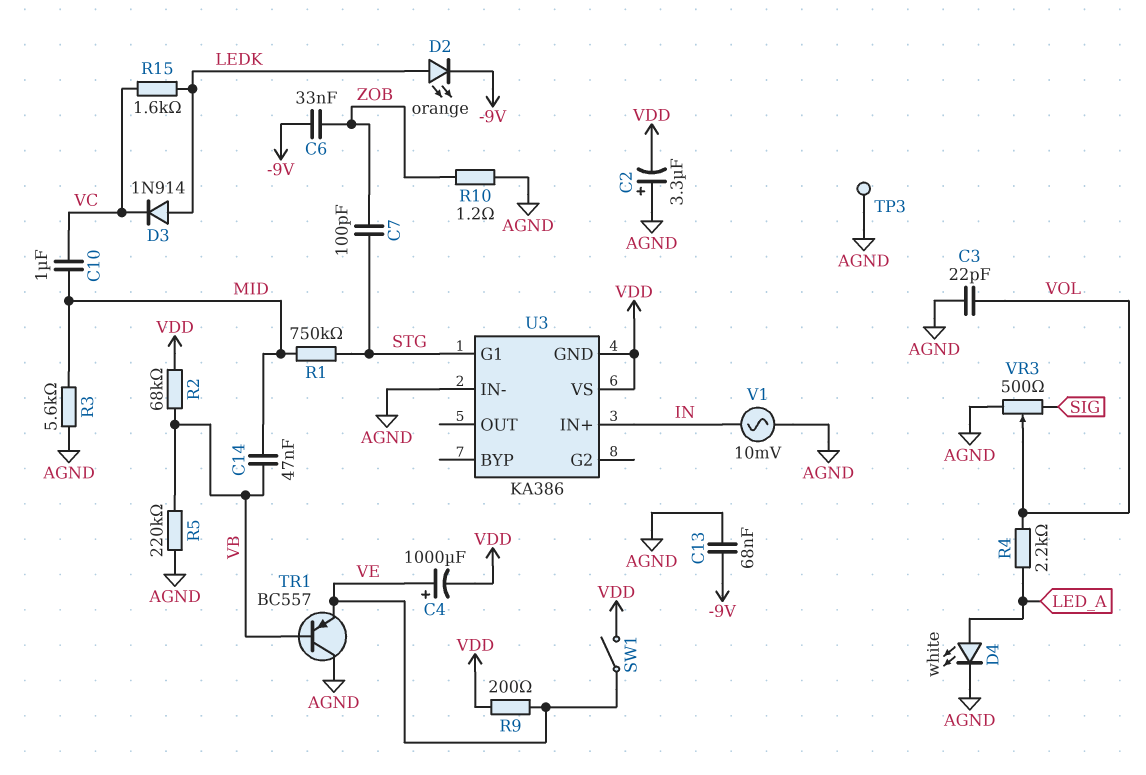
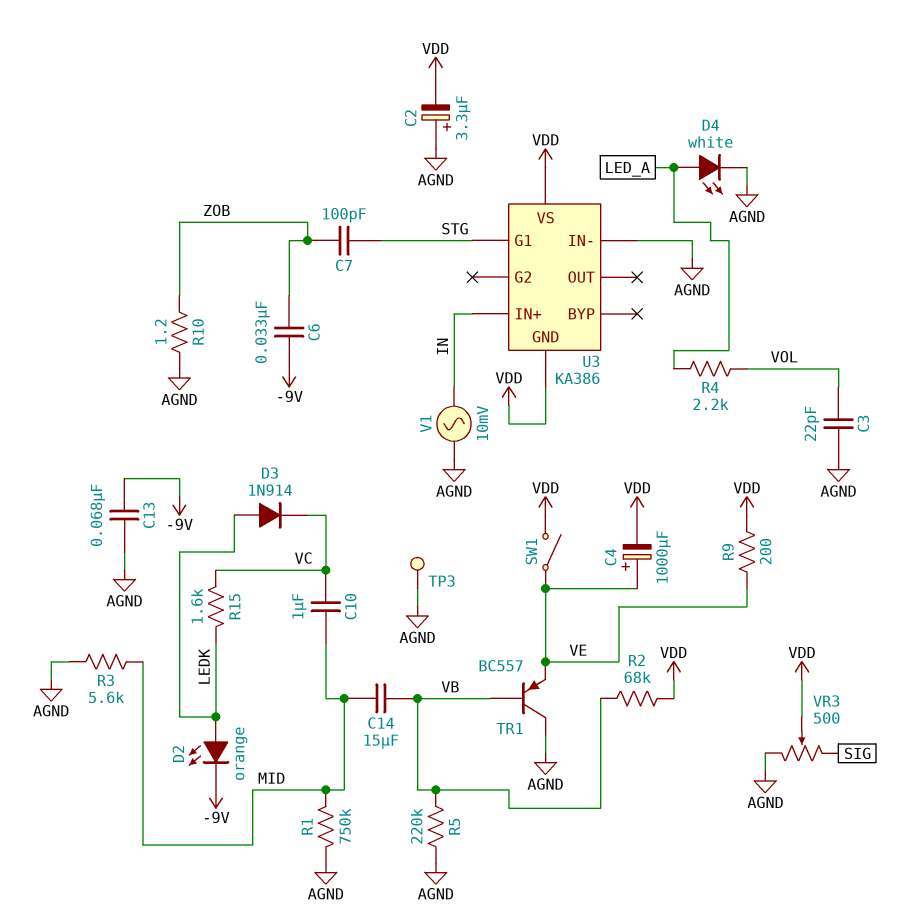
C14: 47nF (MID, VB) -> 15uF (MID, VB)
R1: 750k (MID, STG) -> 750k (AGND, MID)
VR3: 500 (AGND, SIG, wiper VOL) -> 500 (AGND, SIG, wiper VDD)

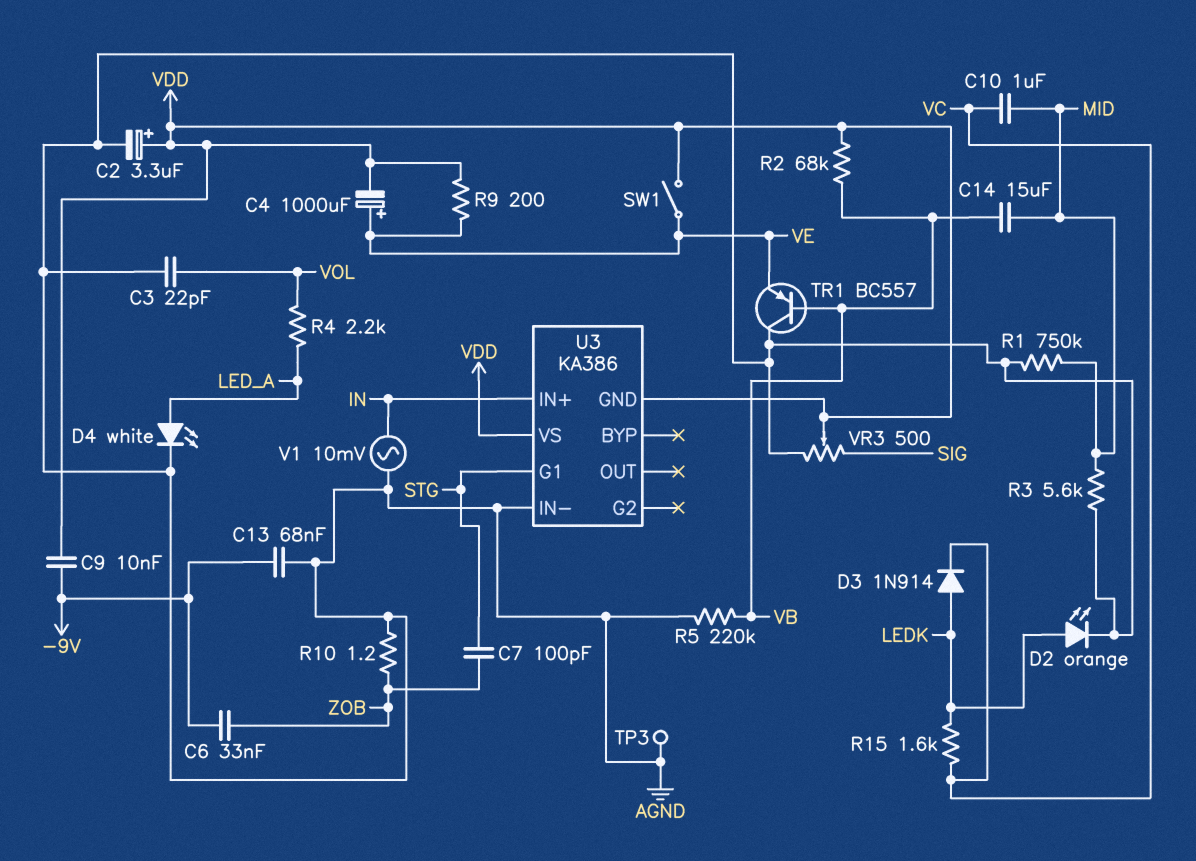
C2: 3.3uF (plus AGND, minus VDD) -> 3.3uF (plus VDD, minus AGND)
C9: none -> 10nF (-9V, VDD)
D2: LED orange (A LEDK, K -9V) -> LED orange (A LEDK, K AGND)

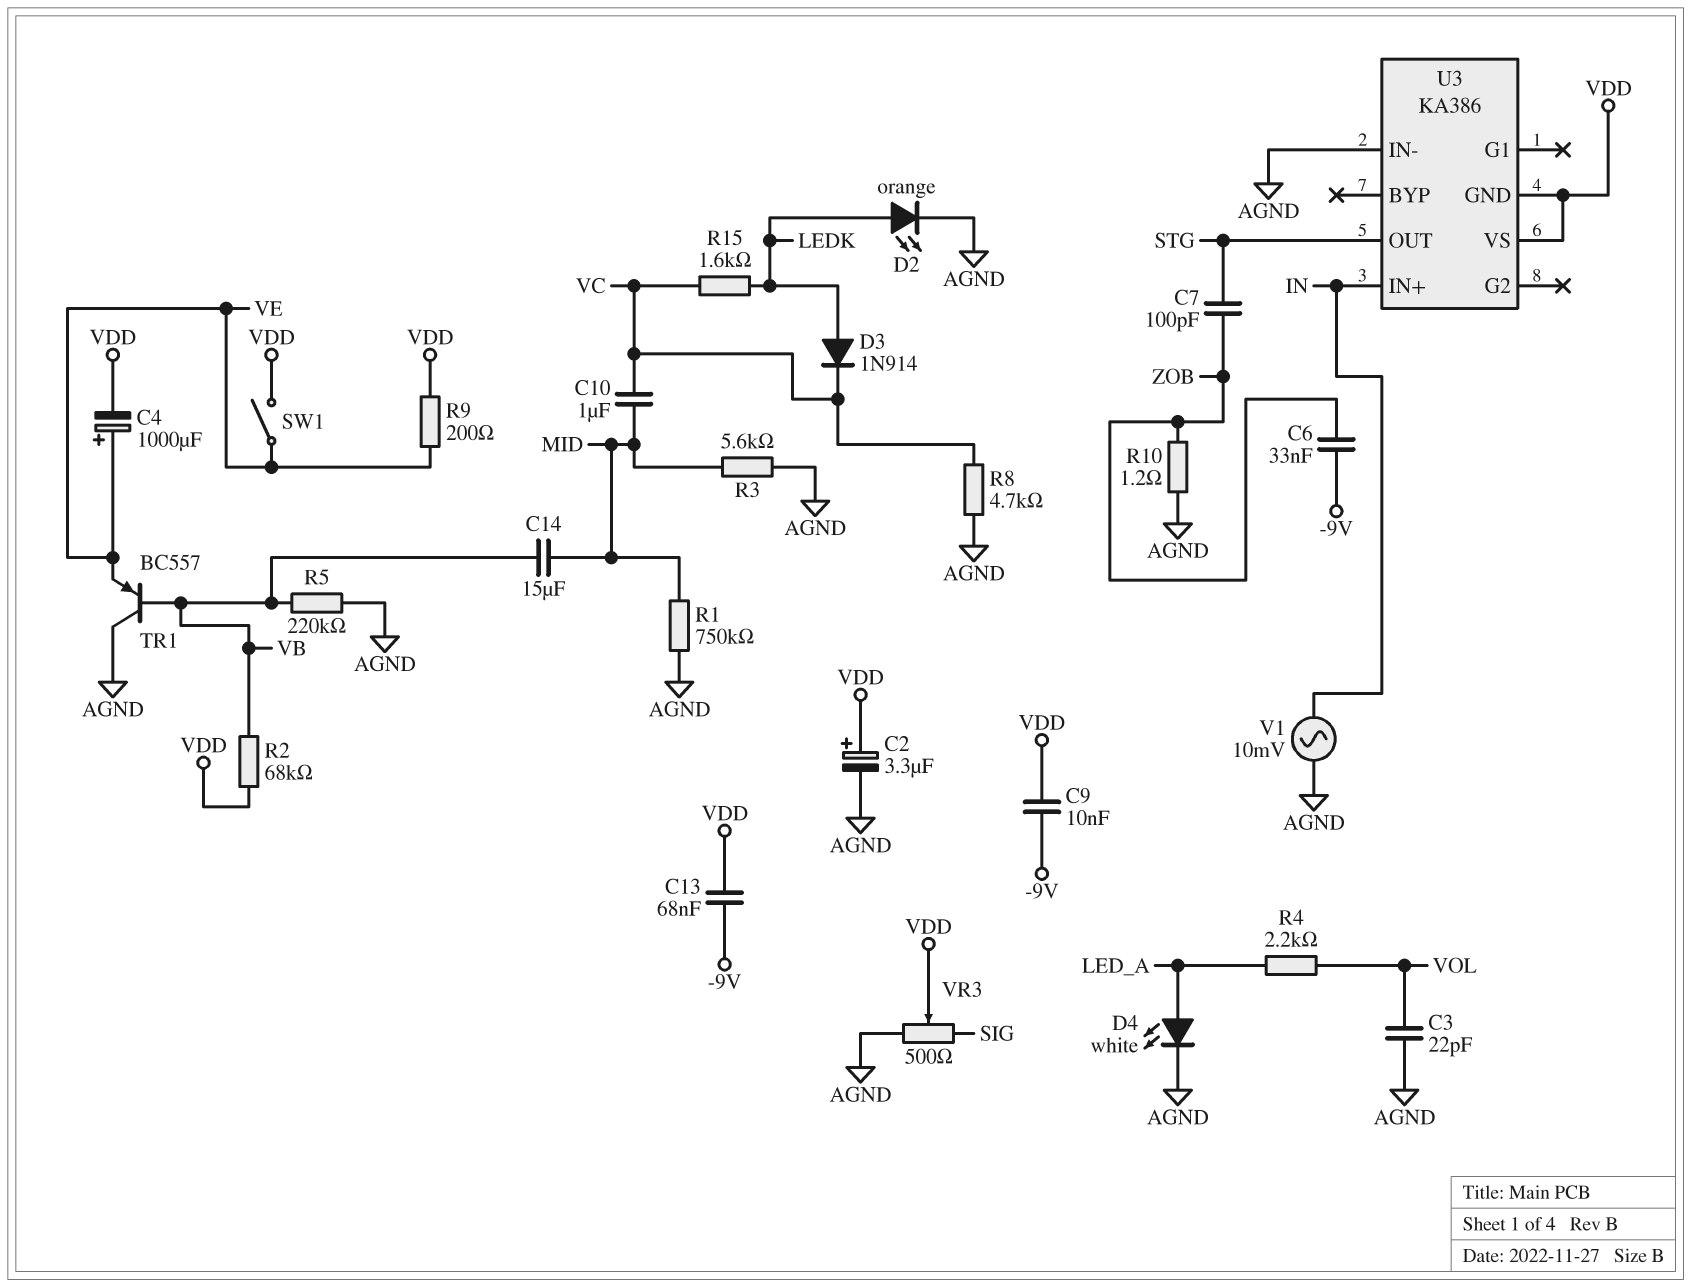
C13: 68nF (-9V, AGND) -> 68nF (-9V, VDD)
R8: none -> 4.7k (AGND, VC)
TP3: test point (AGND) -> none
U3 pin G1: STG -> none
U3 pin OUT: none -> STG

